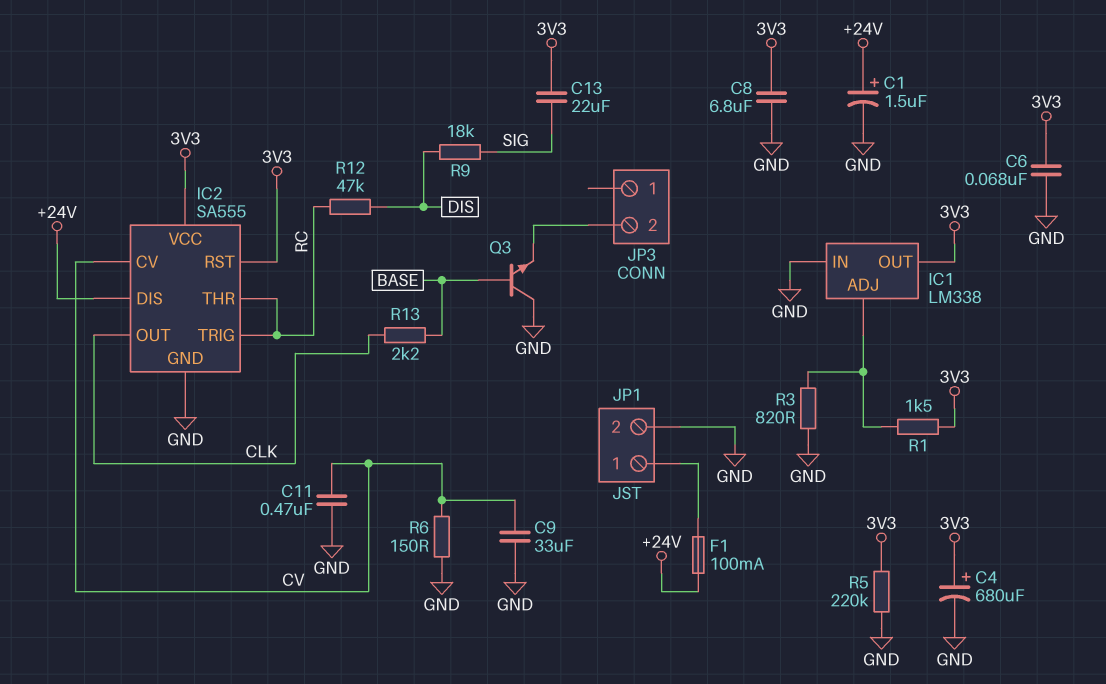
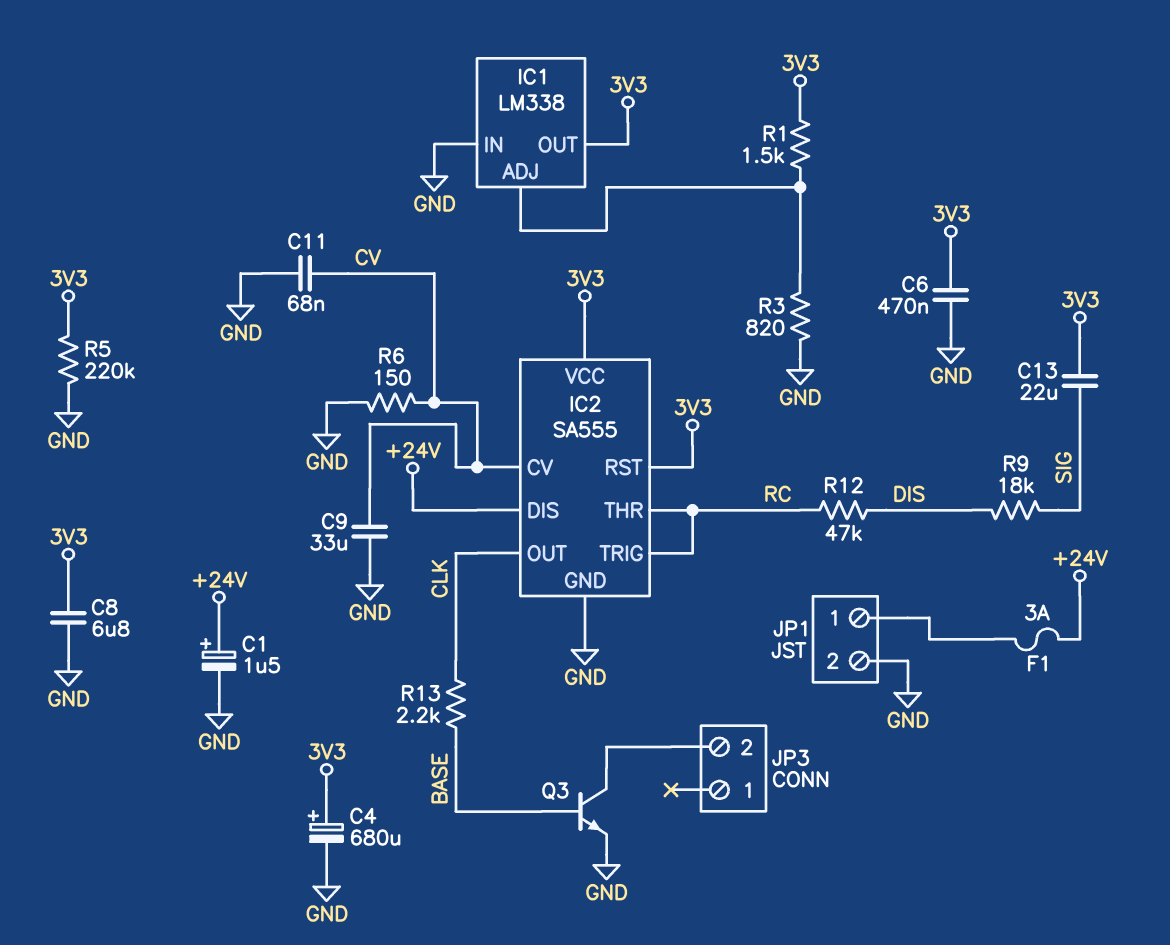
C6: 68nF (3V3, GND) -> 470nF (3V3, GND)
C11: 470nF (CV, GND) -> 68nF (CV, GND)
F1: 100mA (+24V, JP1/1) -> 3A (+24V, JP1/1)
Q3: NPN (B BASE, C GND, E JP3/2) -> NPN (B BASE, C JP3/2, E GND)

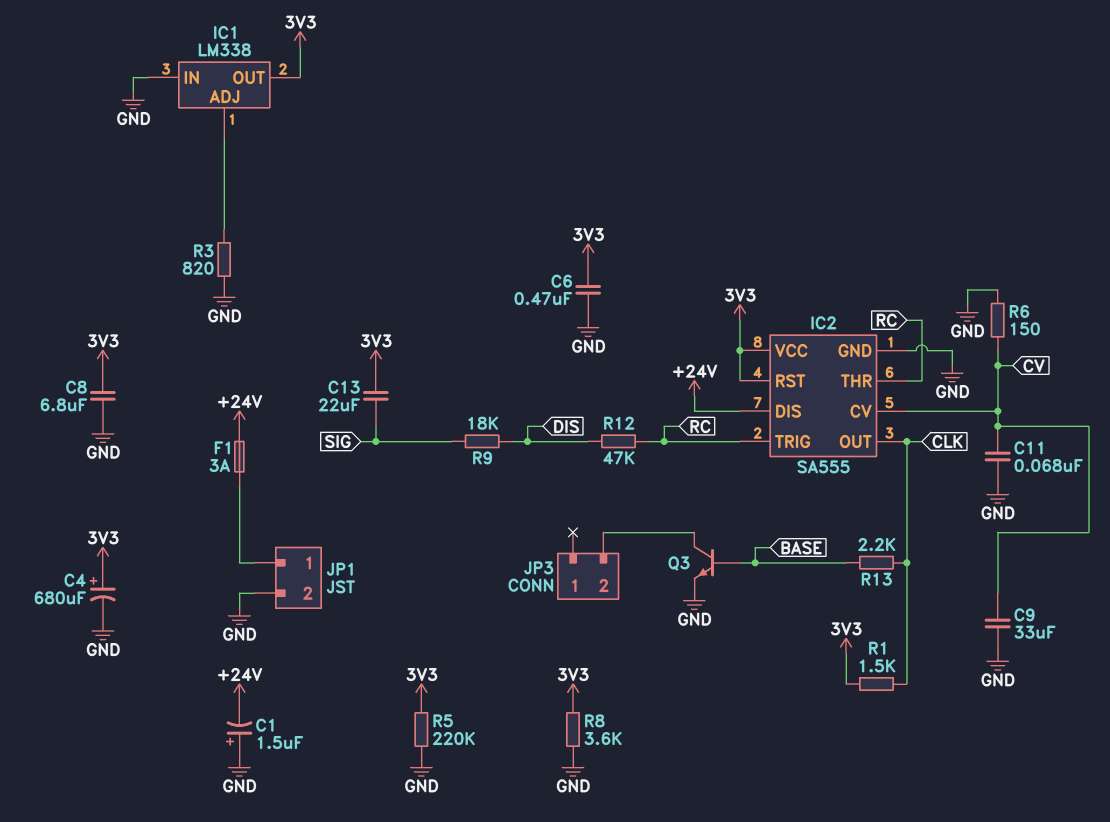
C1: 1.5uF (plus +24V, minus GND) -> 1.5uF (plus GND, minus +24V)
R1: 1.5k (3V3, IC1/ADJ) -> 1.5k (3V3, CLK)
R8: none -> 3.6k (3V3, GND)

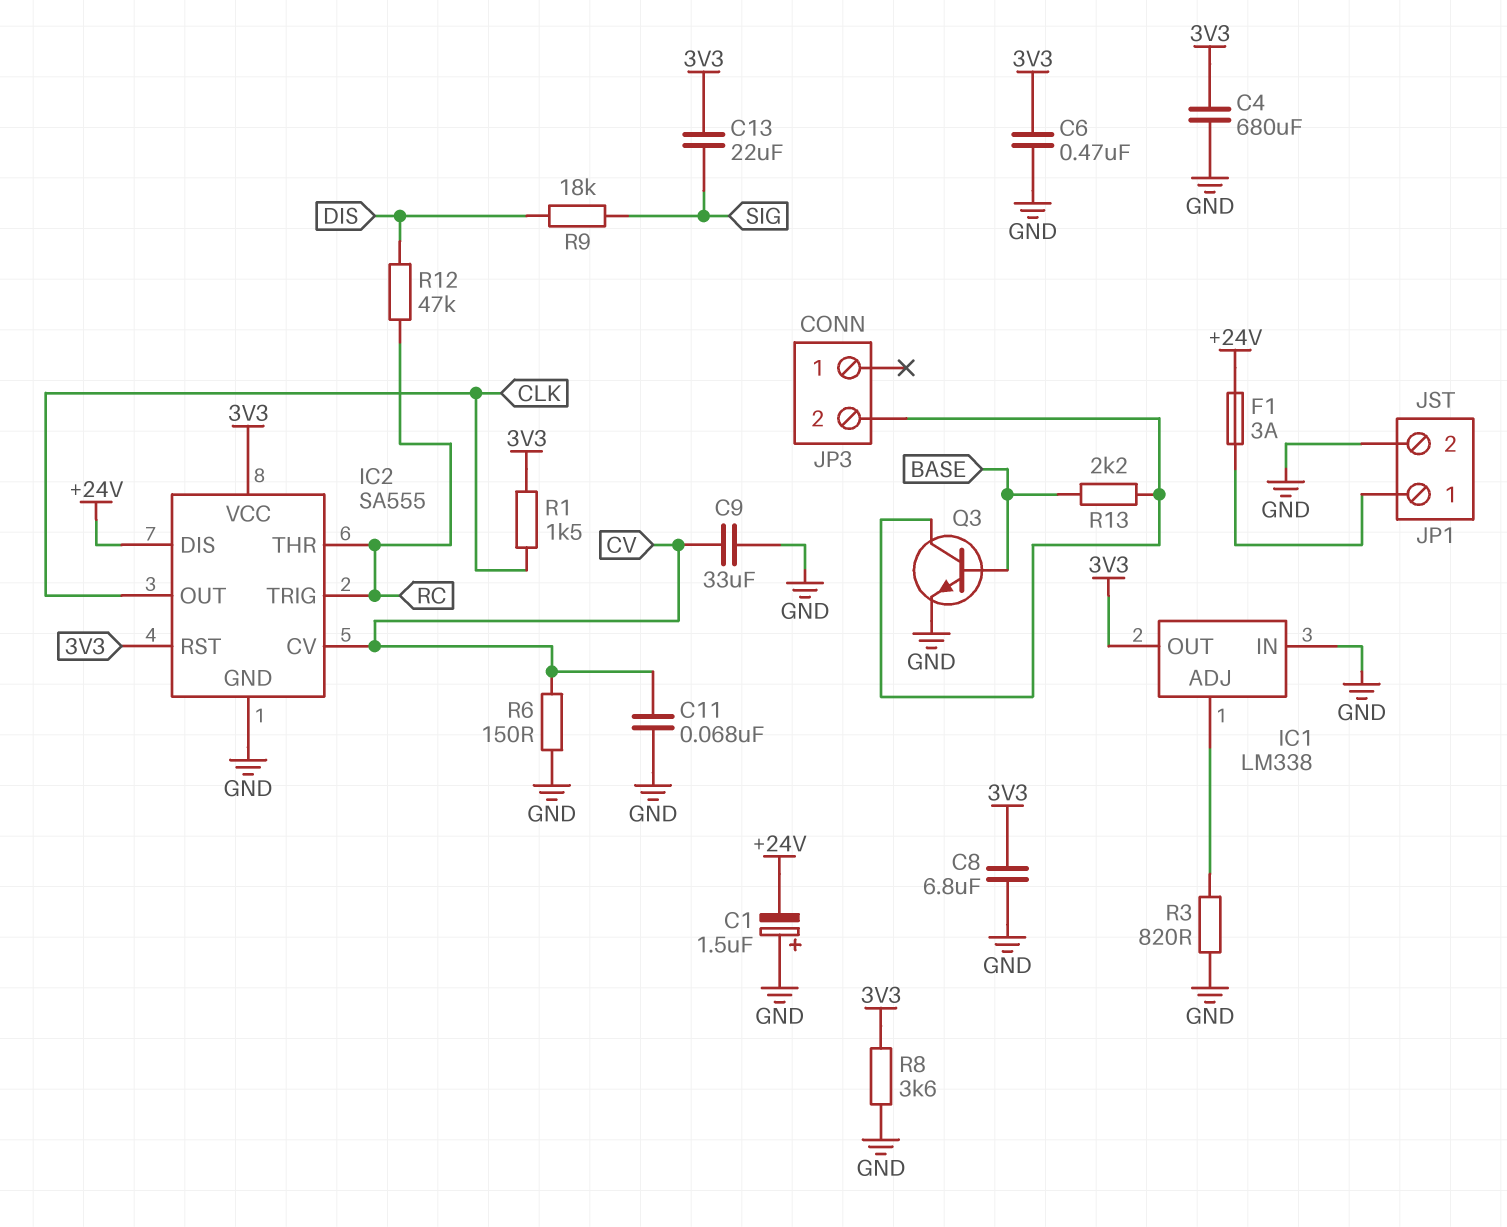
C4: 680uF (plus 3V3, minus GND) -> 680uF (3V3, GND)
R5: 220k (3V3, GND) -> none
R13: 2.2k (BASE, CLK) -> 2.2k (BASE, JP3/2)

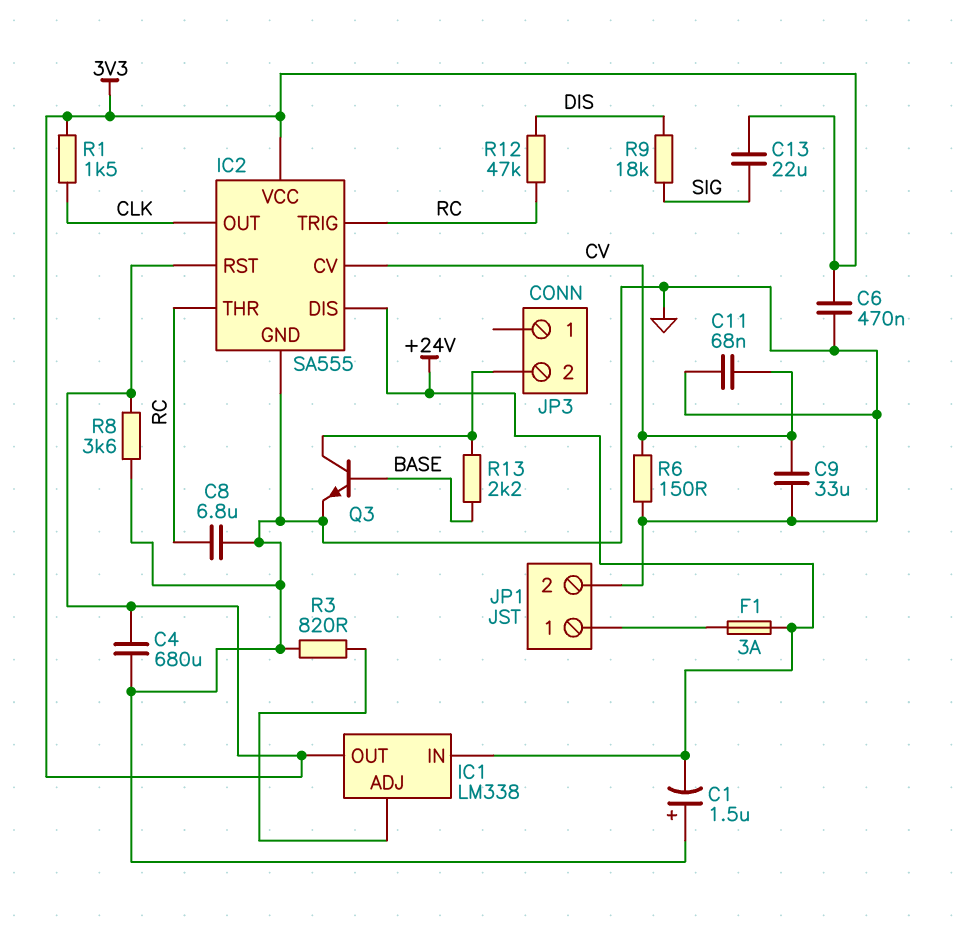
C8: 6.8uF (3V3, GND) -> 6.8uF (GND, RC)
IC1 pin IN: GND -> +24V

